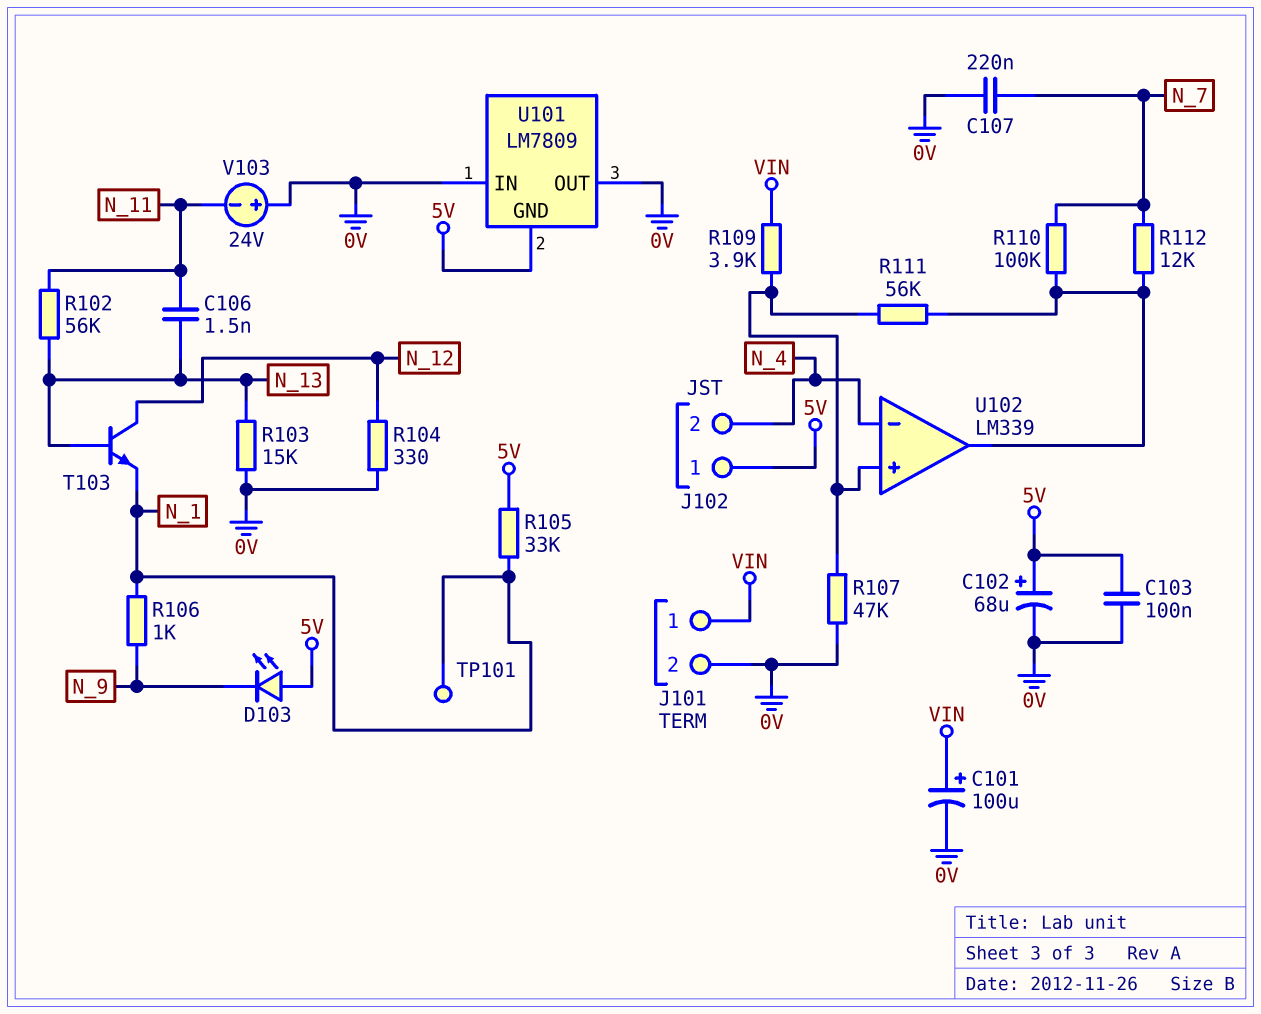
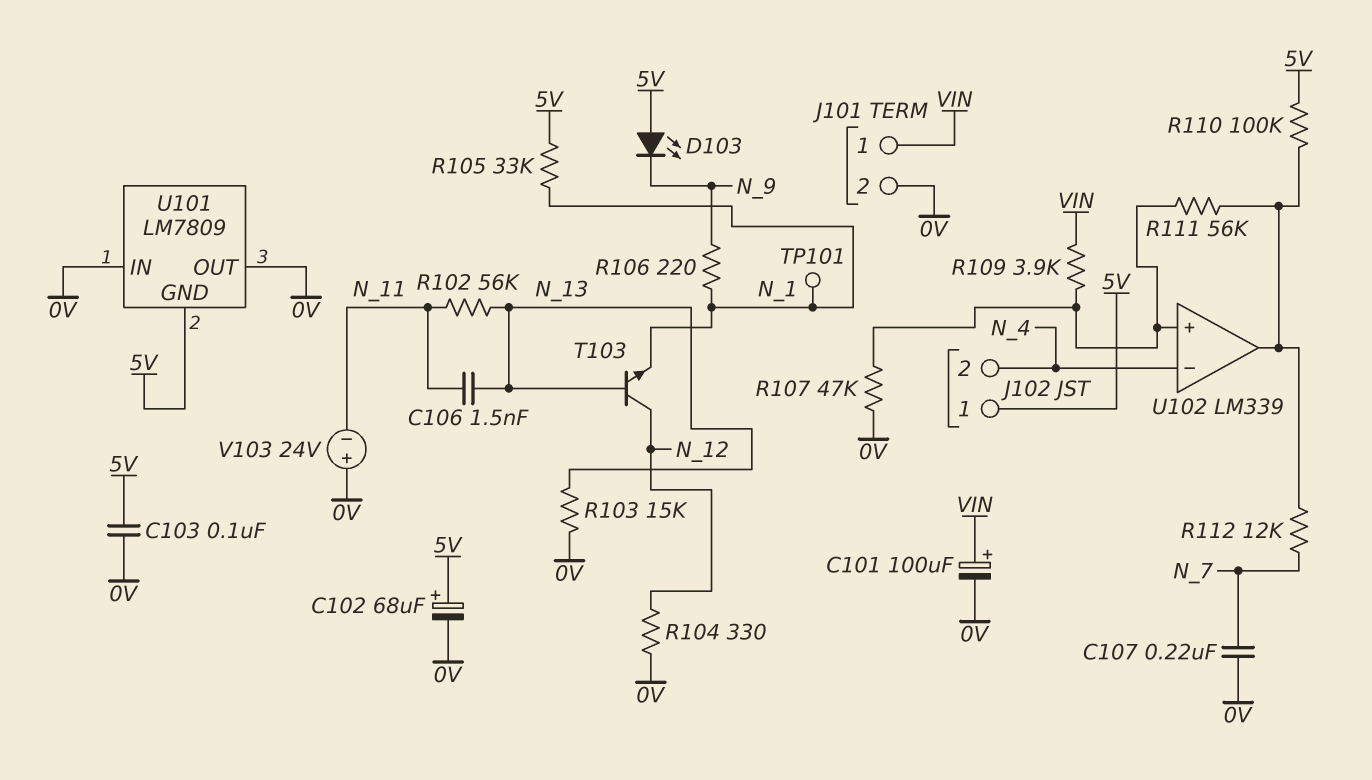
R106: 1k (N_1, N_9) -> 220 (N_1, N_9)
R110: 100k (N_7, U102/out) -> 100k (5V, U102/out)

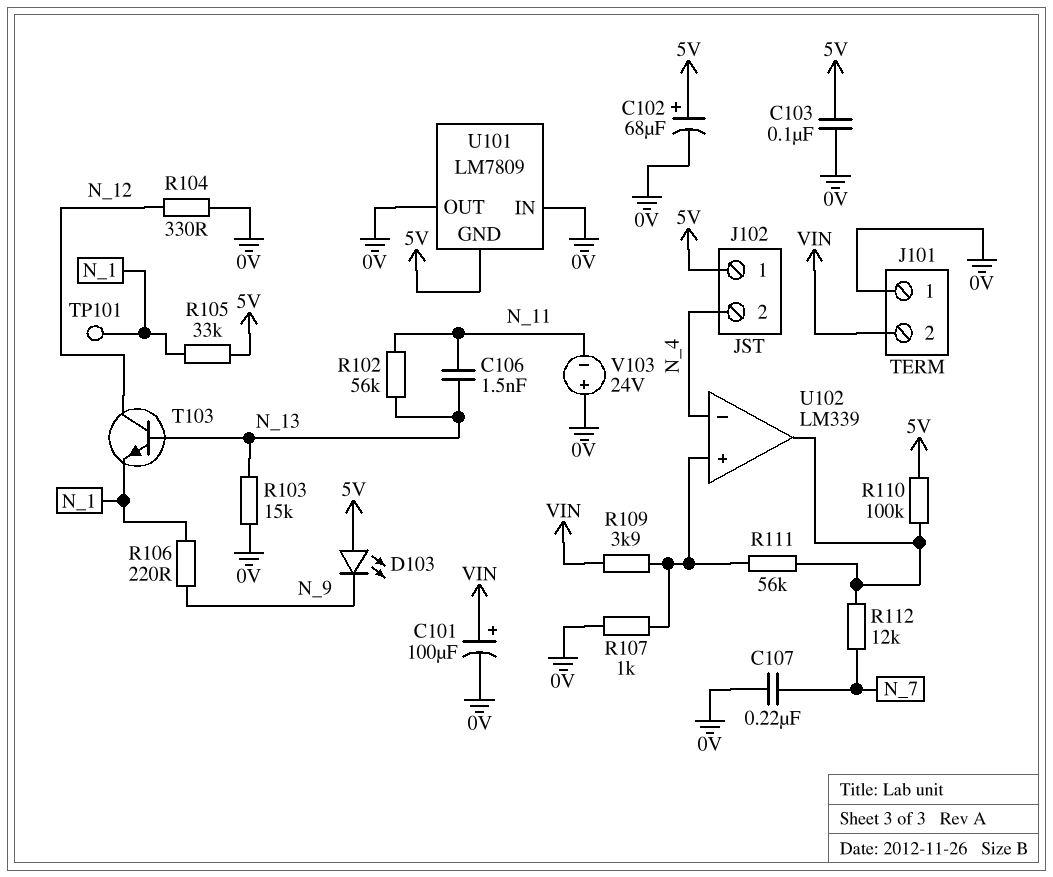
J101 pin 1: VIN -> 0V
J101 pin 2: 0V -> VIN
R107: 47k (0V, U102/in+) -> 1k (0V, U102/in+)

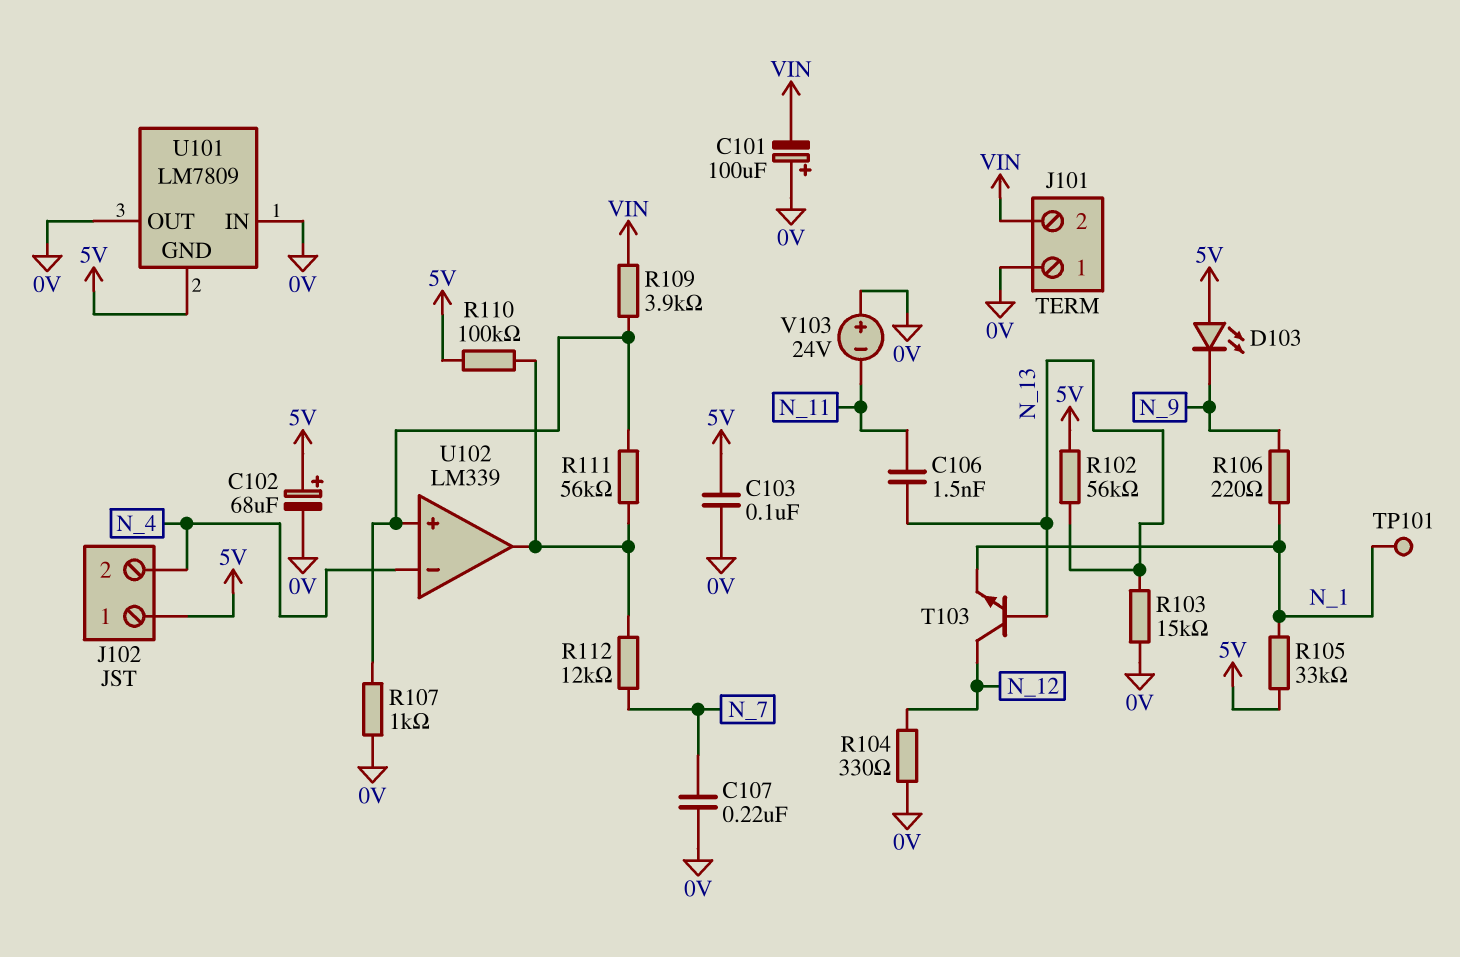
C101: 100uF (plus VIN, minus 0V) -> 100uF (plus 0V, minus VIN)
R102: 56k (N_11, N_13) -> 56k (5V, N_13)

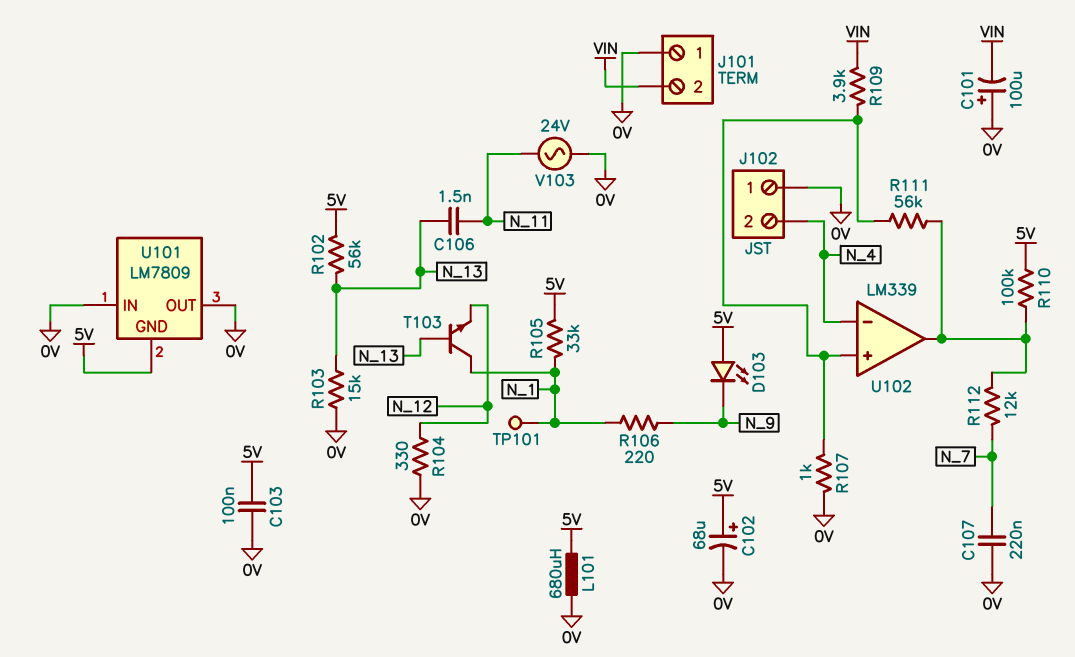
J102 pin 1: 5V -> 0V
L101: none -> 680uH (0V, 5V)
T103: NPN (B N_13, C N_12, E N_1) -> NPN (B N_13, C N_1, E N_12)
V103: 24V (plus 0V, minus N_11) -> AC 24V (0V, N_11)

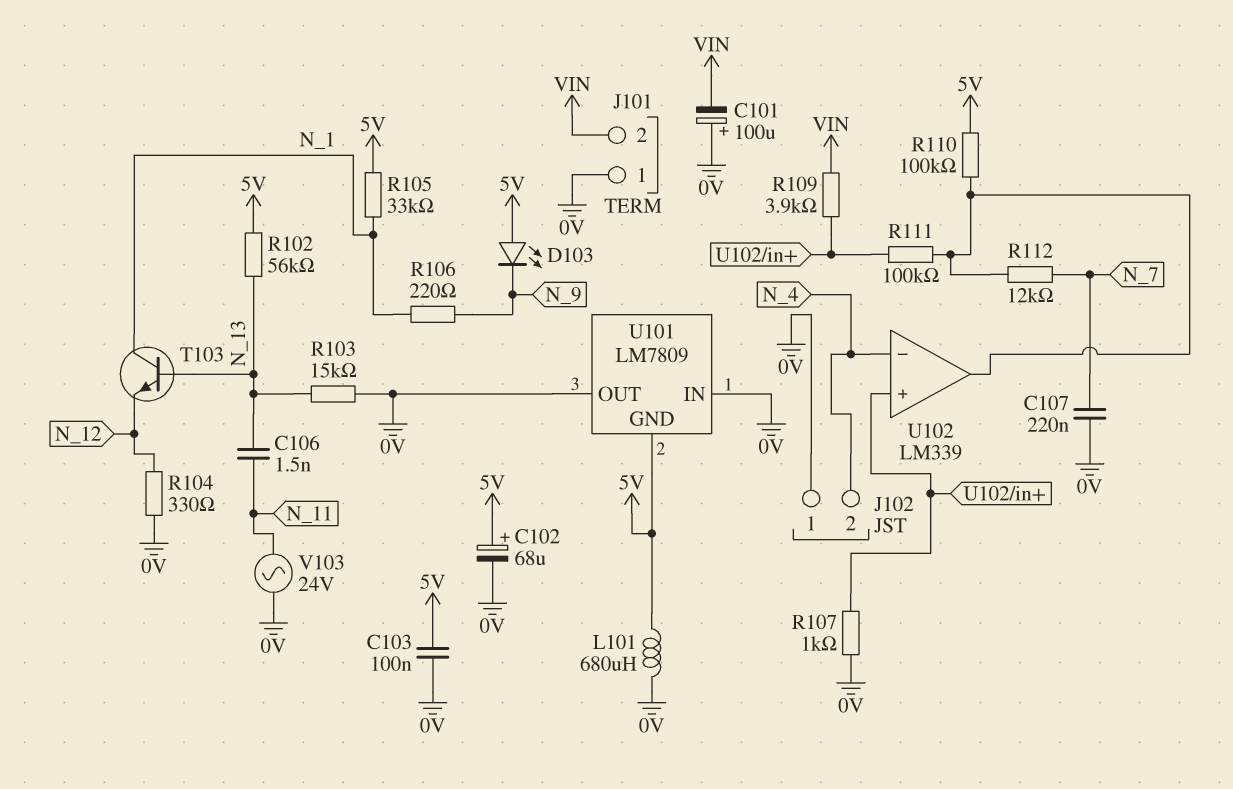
R111: 56k (U102/in+, U102/out) -> 100k (U102/in+, U102/out)
TP101: test point (N_1) -> none

